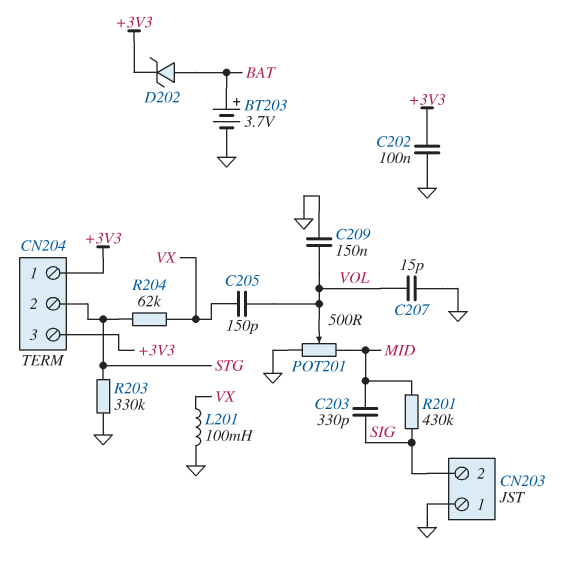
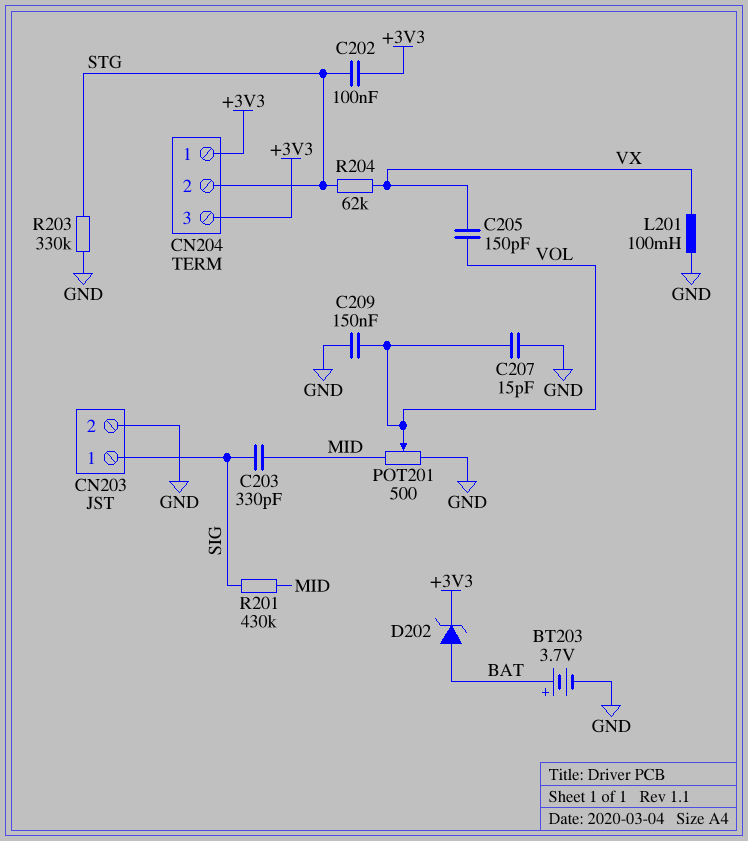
C202: 100nF (+3V3, GND) -> 100nF (+3V3, STG)
CN203 pin 1: GND -> SIG
CN203 pin 2: SIG -> GND

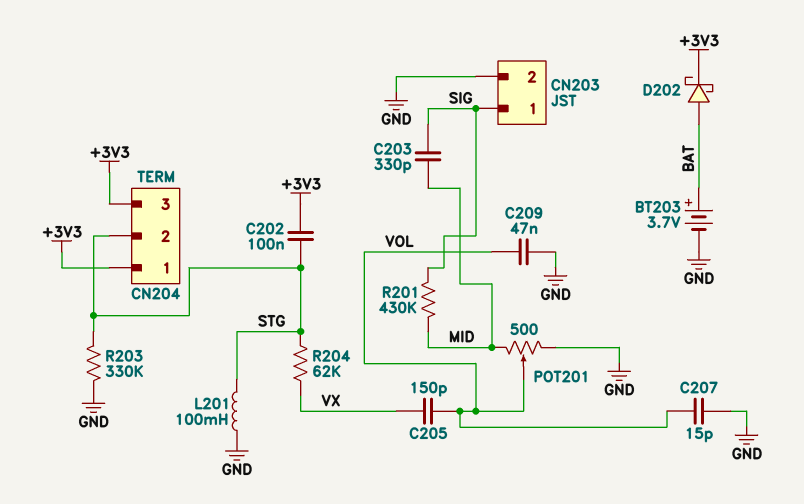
C209: 150nF (GND, VOL) -> 47nF (GND, VOL)
D202: zener (A BAT, K +3V3) -> schottky (A BAT, K +3V3)
L201: 100mH (GND, VX) -> 100mH (GND, STG)

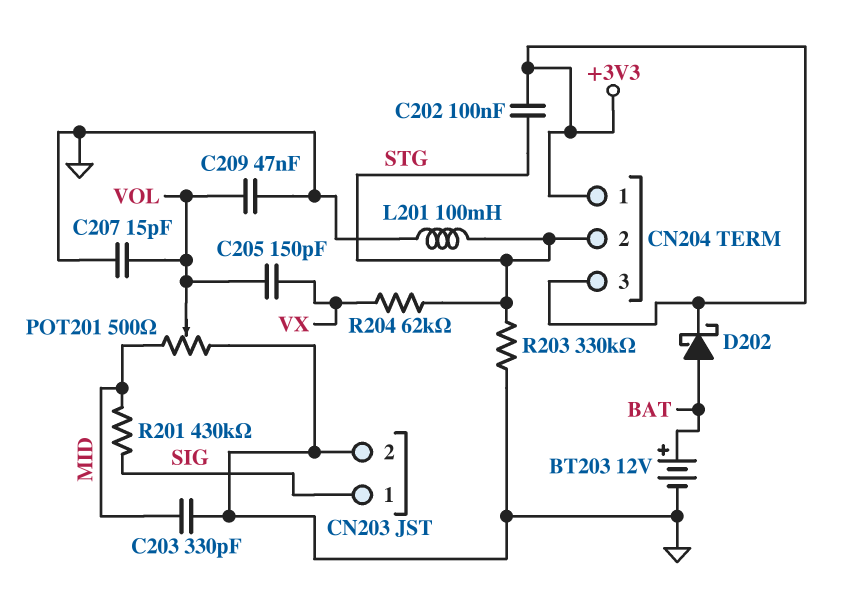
BT203: 3.7V (plus BAT, minus GND) -> 12V (plus BAT, minus GND)
C203: 330pF (MID, SIG) -> 330pF (GND, MID)

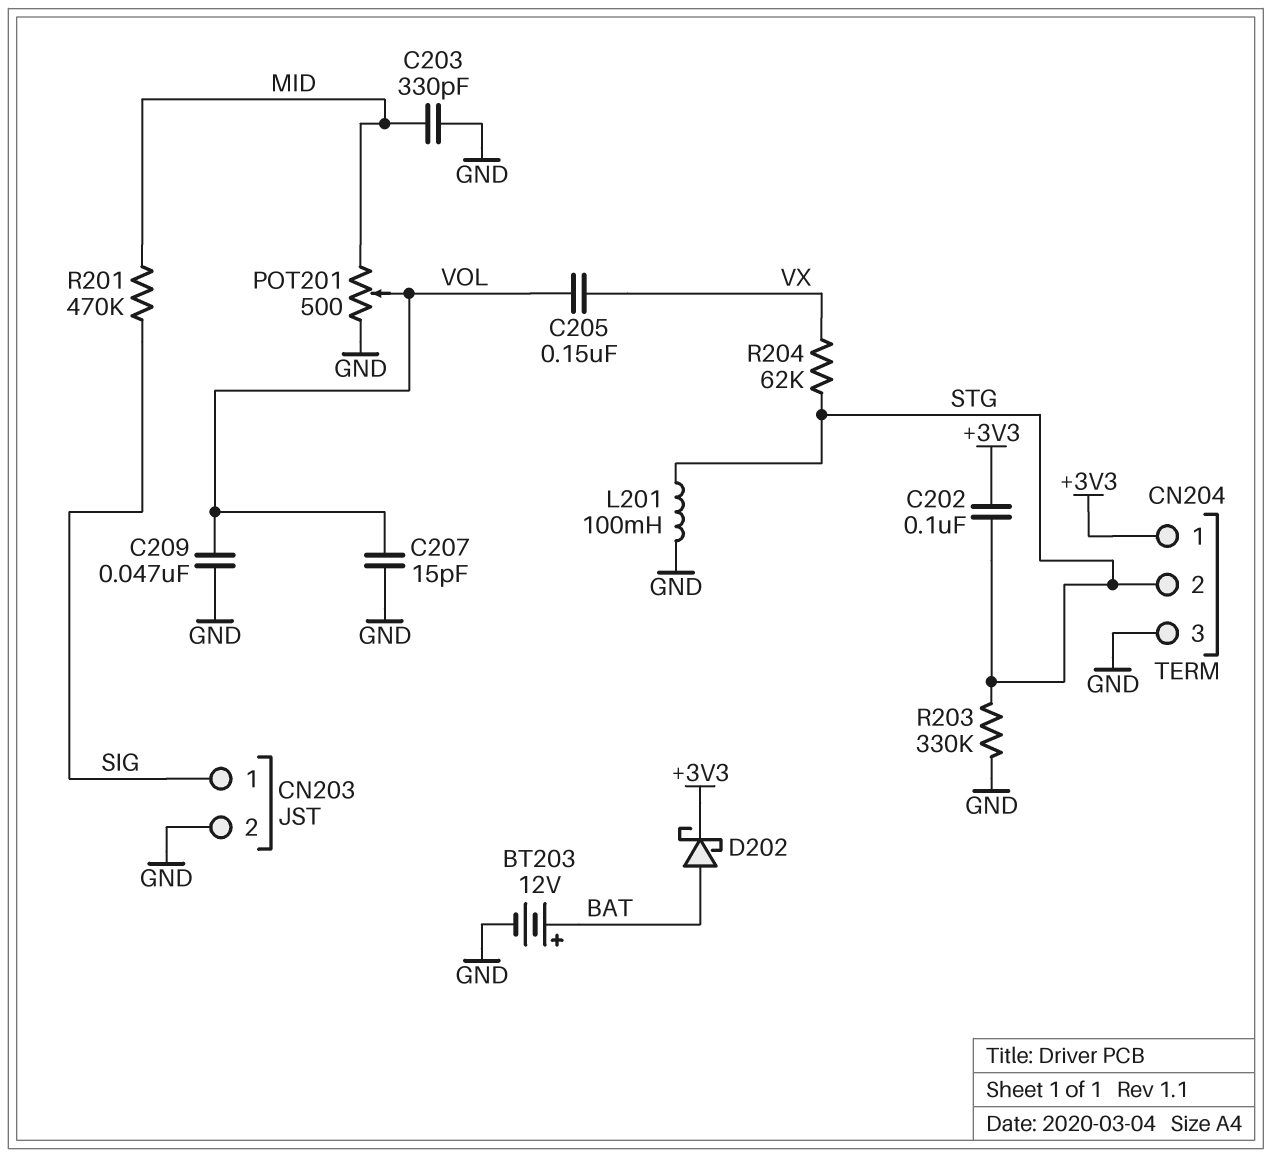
C205: 150pF (VOL, VX) -> 150nF (VOL, VX)
CN204 pin 3: +3V3 -> GND
R201: 430k (MID, SIG) -> 470k (MID, SIG)

